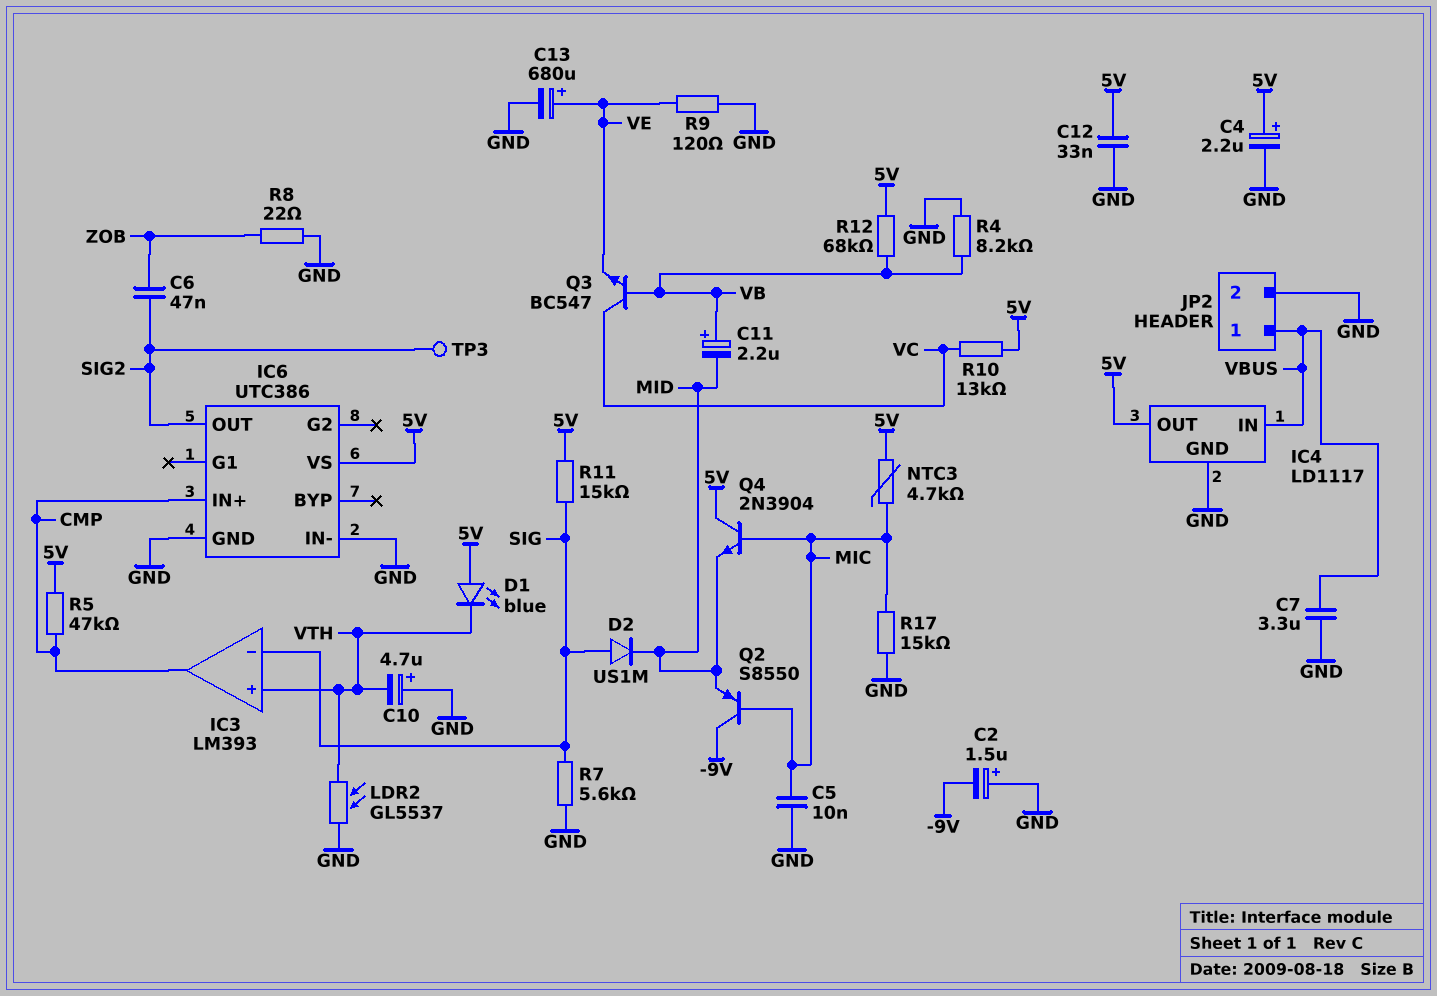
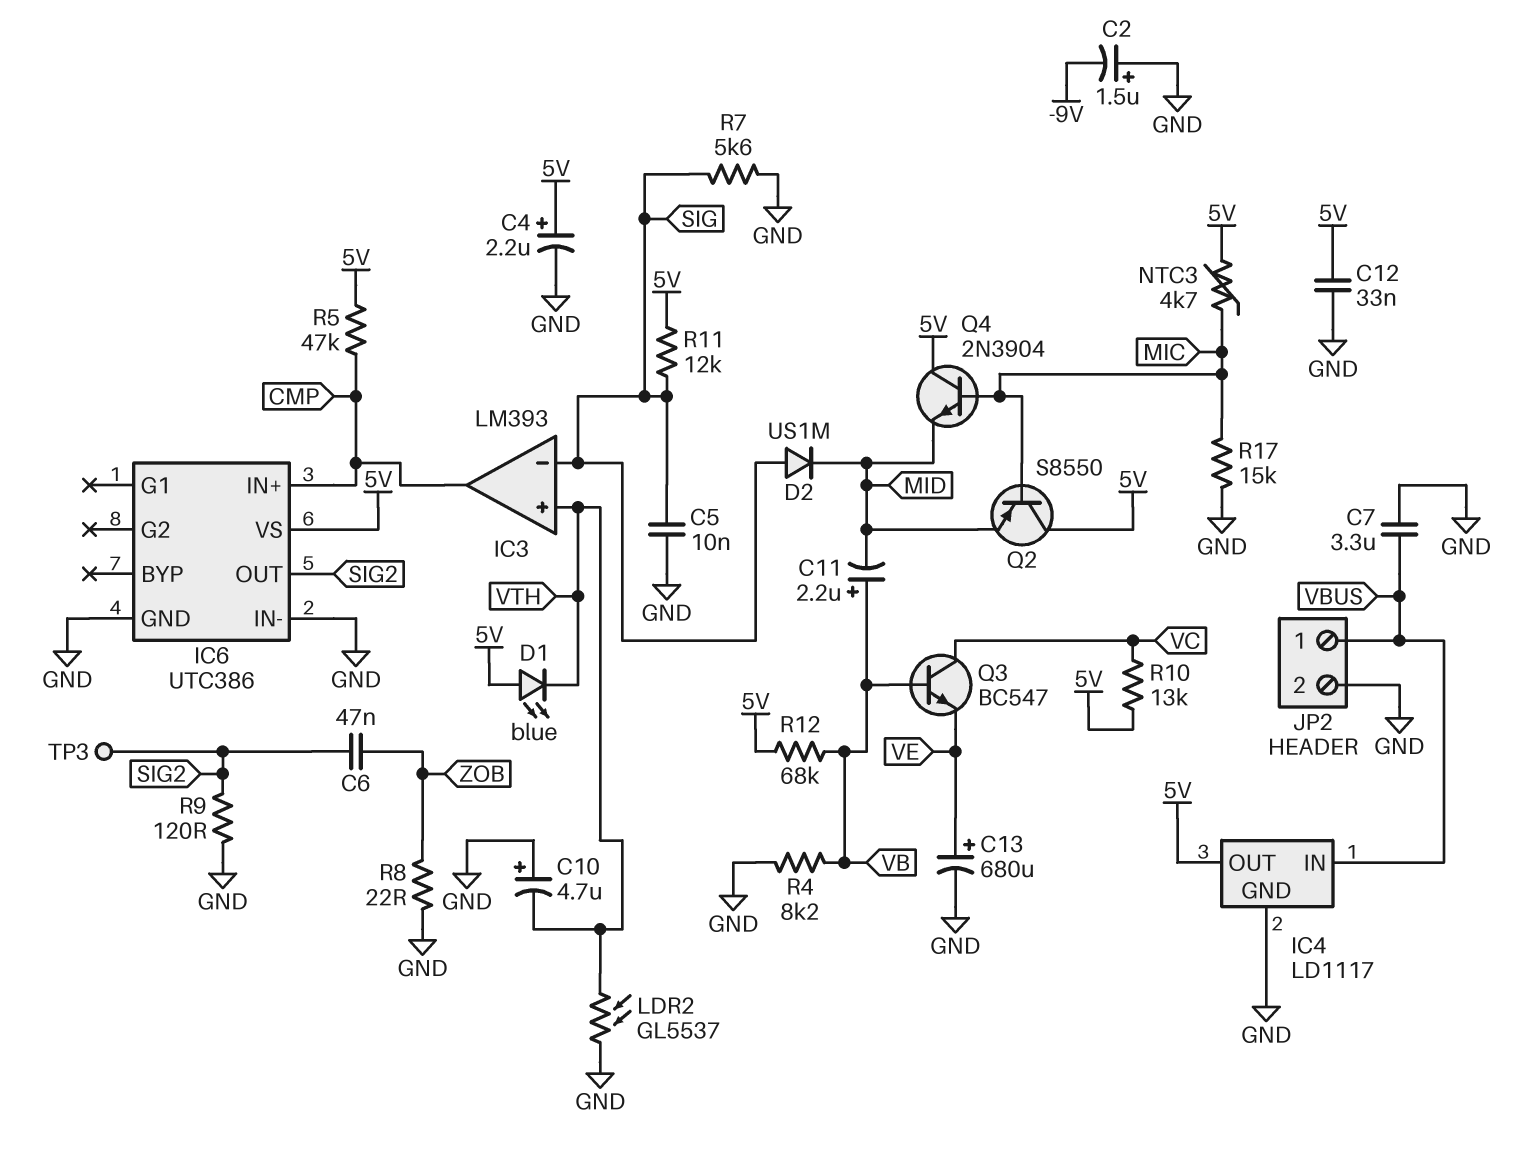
C5: 10nF (GND, MIC) -> 10nF (GND, SIG)
Q2: PNP S8550 (B MIC, C -9V, E MID) -> PNP S8550 (B MIC, C 5V, E MID)
R9: 120 (GND, VE) -> 120 (GND, SIG2)
R11: 15k (5V, SIG) -> 12k (5V, SIG)

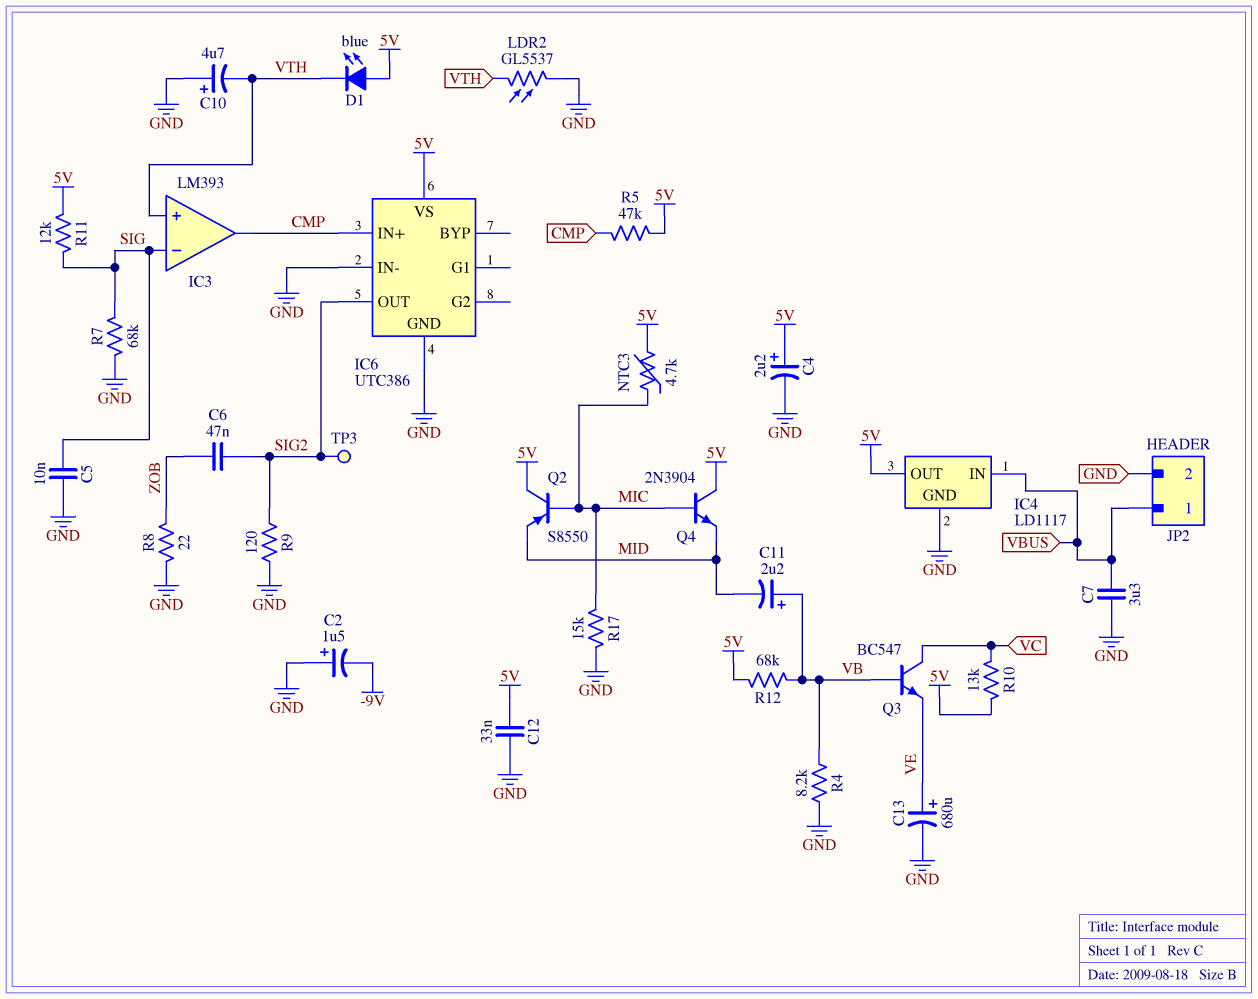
D2: diode US1M (A SIG, K MID) -> none
R7: 5.6k (GND, SIG) -> 68k (GND, SIG)

